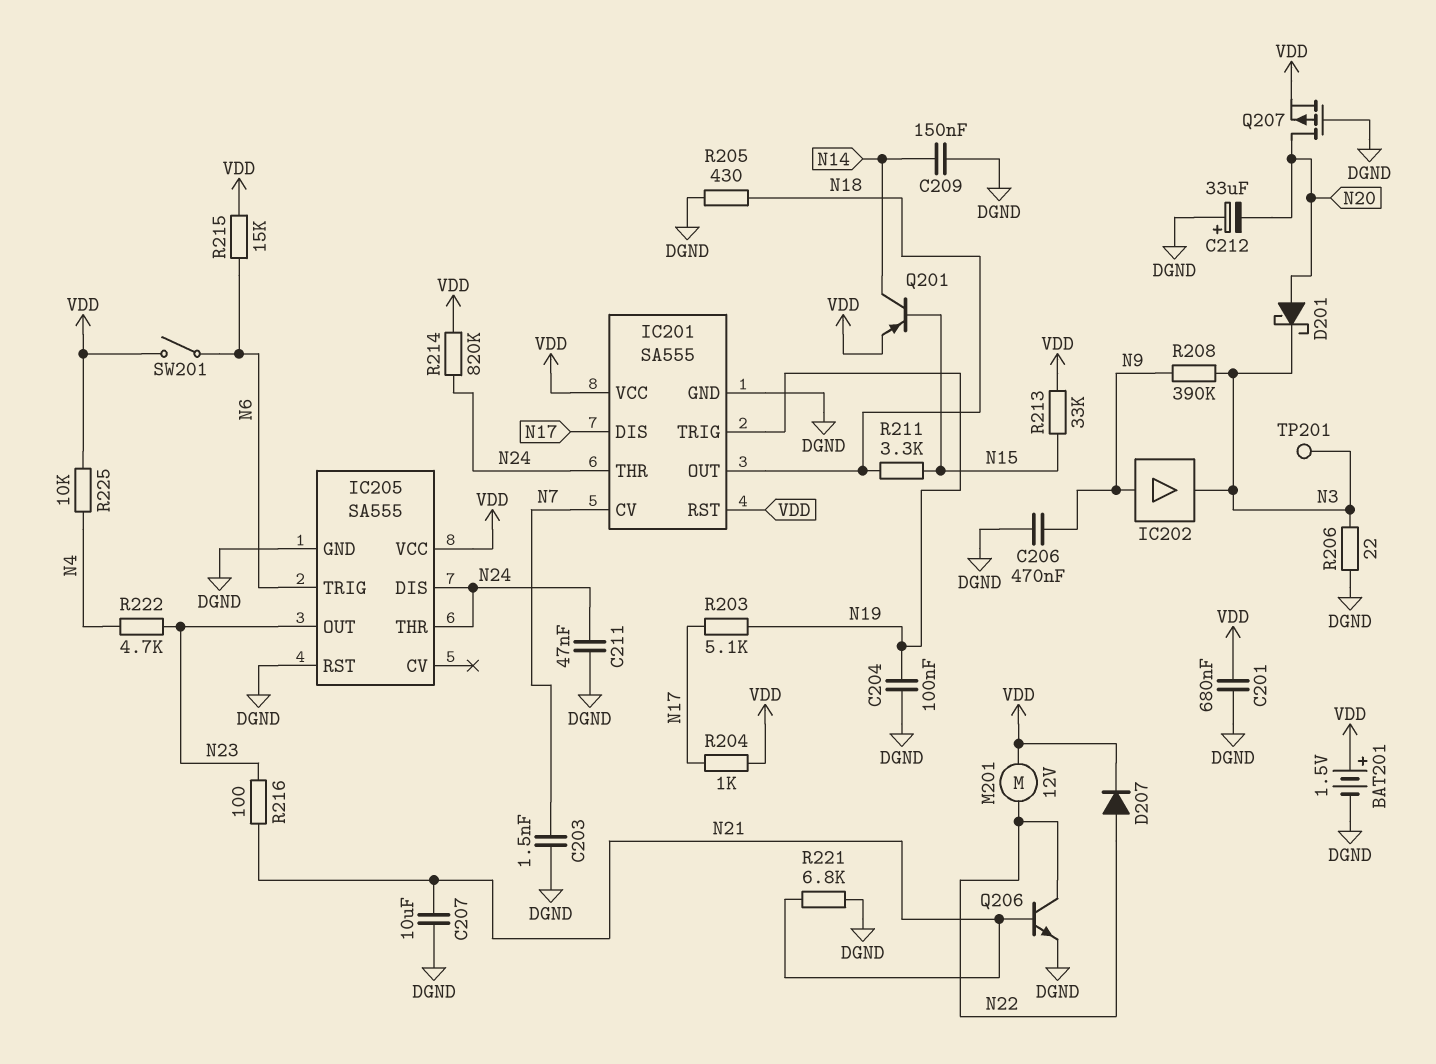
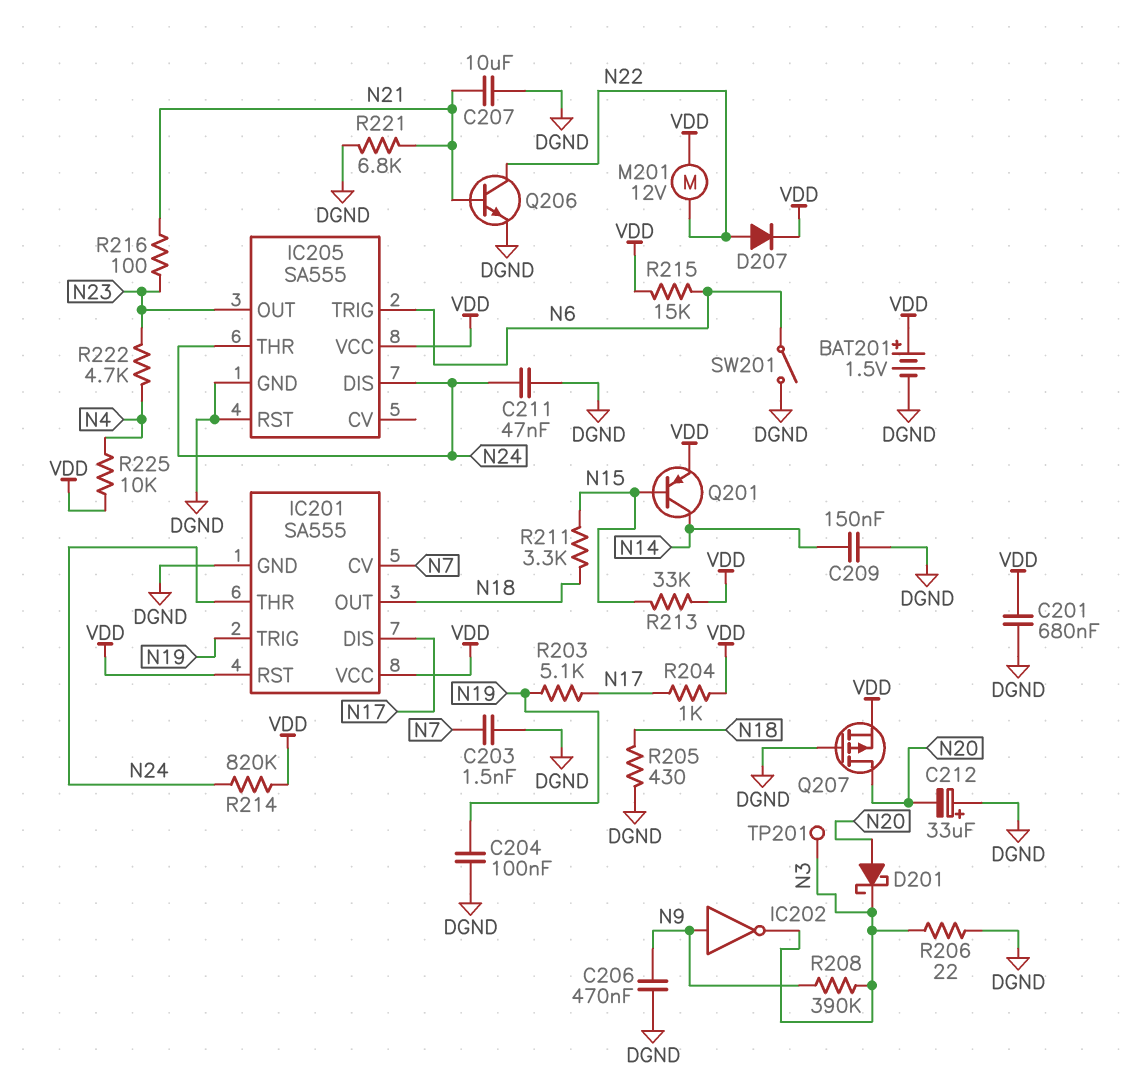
IC202: buffer (in N9, out N3) -> NOT (in N9, out N3)
SW201: switch (N6, VDD) -> switch (DGND, N6)

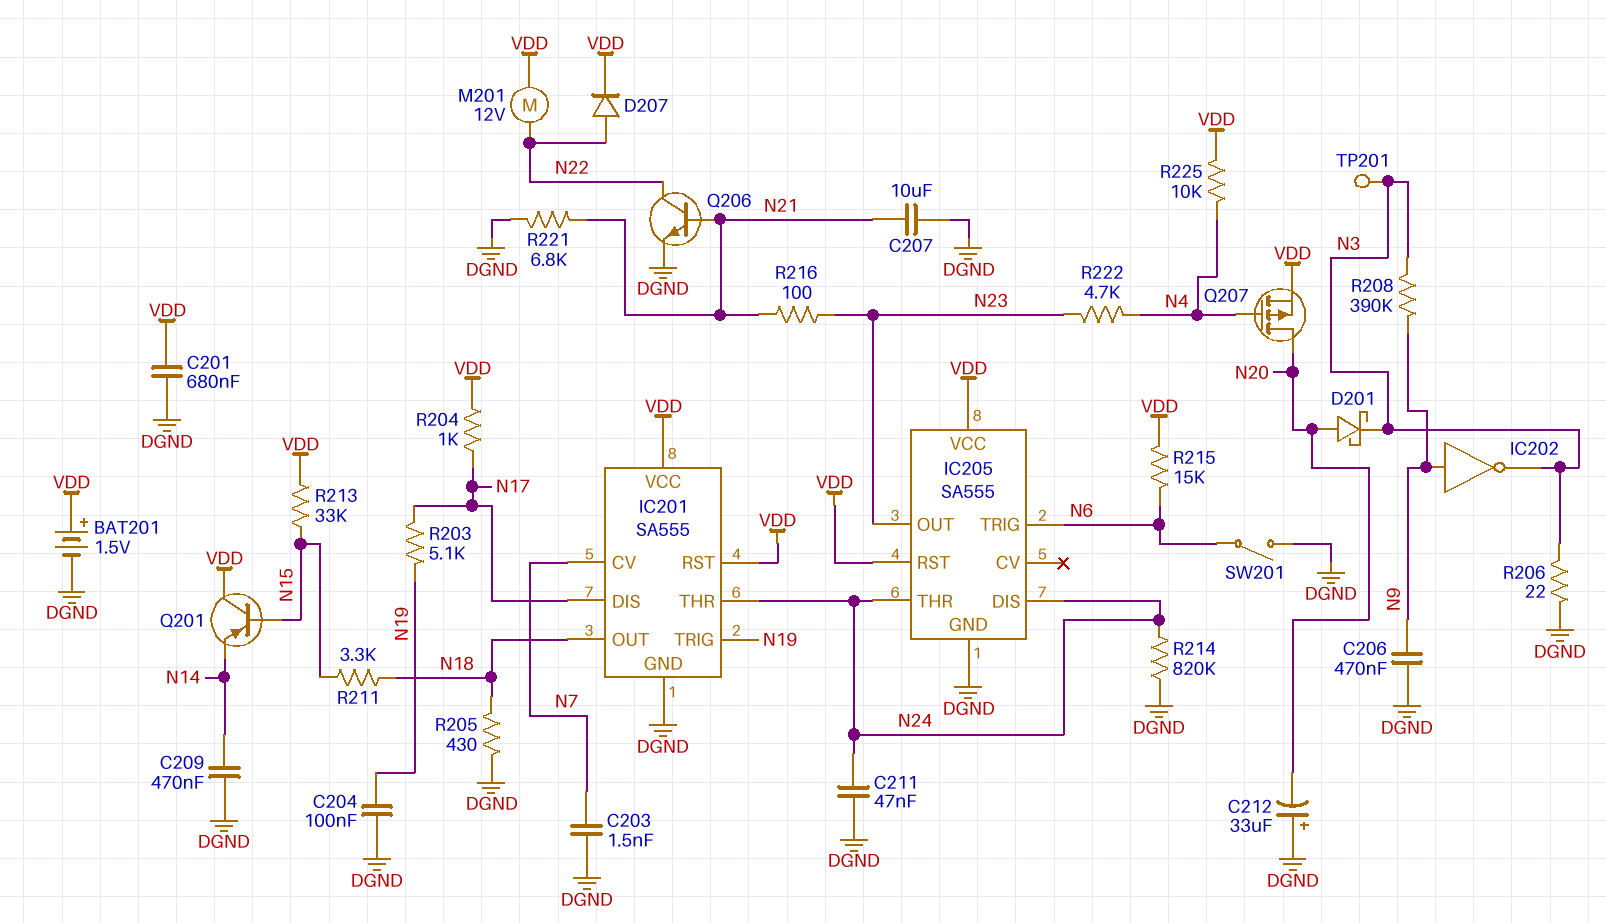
C209: 150nF (DGND, N14) -> 470nF (DGND, N14)
IC205 pin RST: DGND -> VDD
Q201: PNP (B N15, C N14, E VDD) -> PNP (B N15, C VDD, E N14)
Q207: PMOS (G DGND, D N20, S VDD) -> PMOS (G N4, D N20, S VDD)
R214: 820k (N24, VDD) -> 820k (DGND, N24)

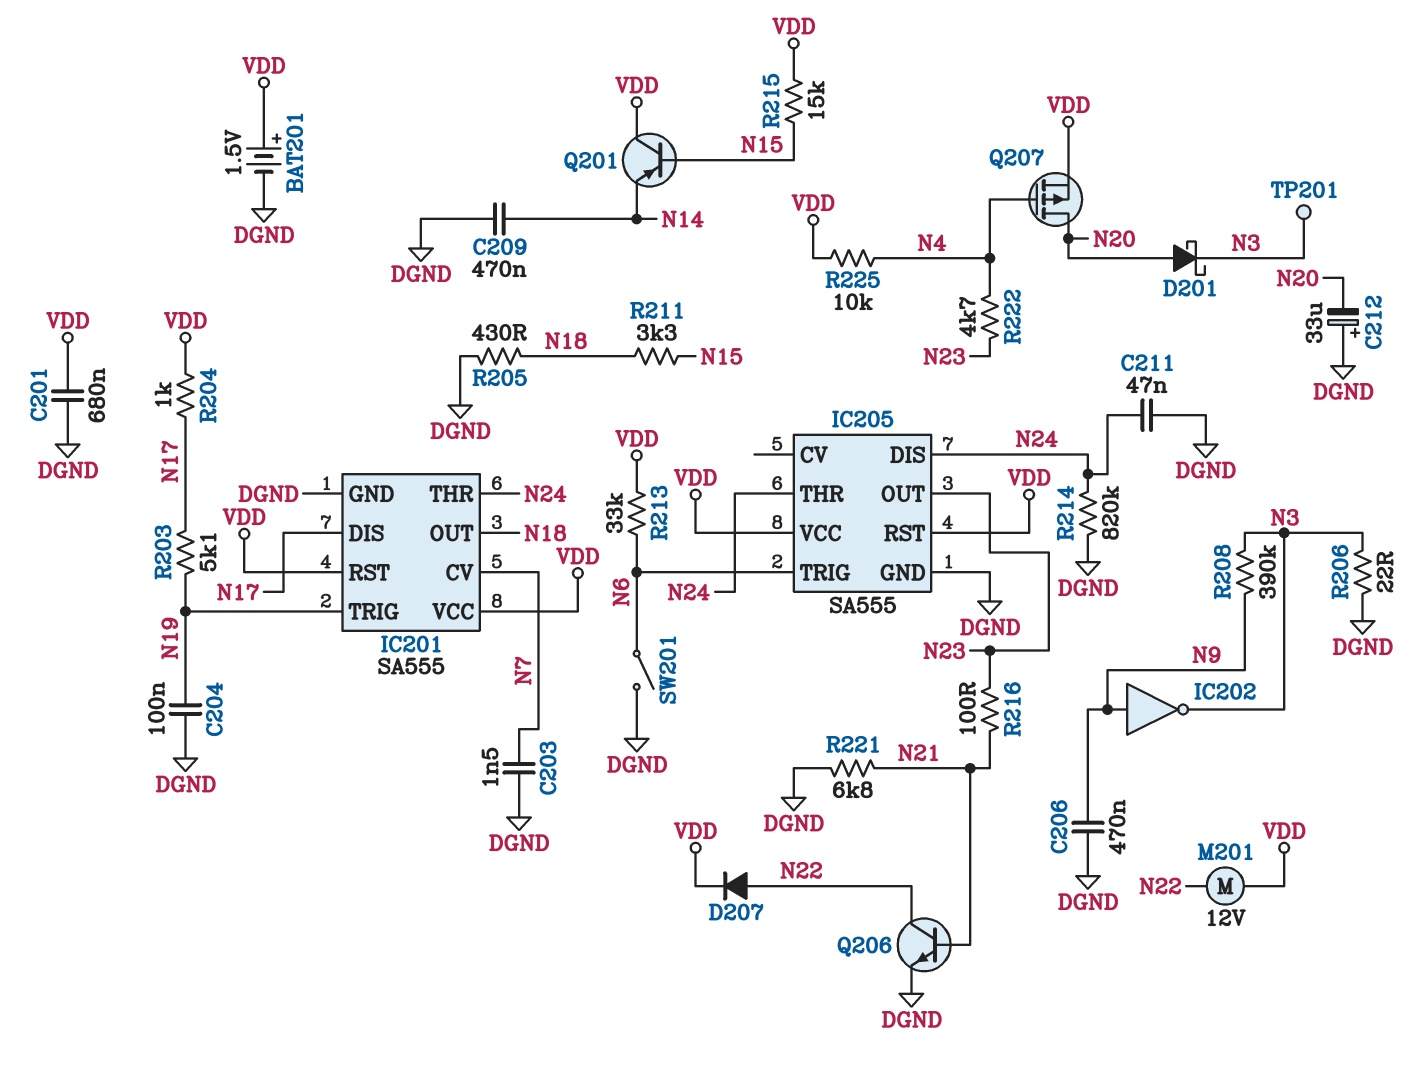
C207: 10uF (DGND, N21) -> none
R213: 33k (N15, VDD) -> 33k (N6, VDD)
R215: 15k (N6, VDD) -> 15k (N15, VDD)

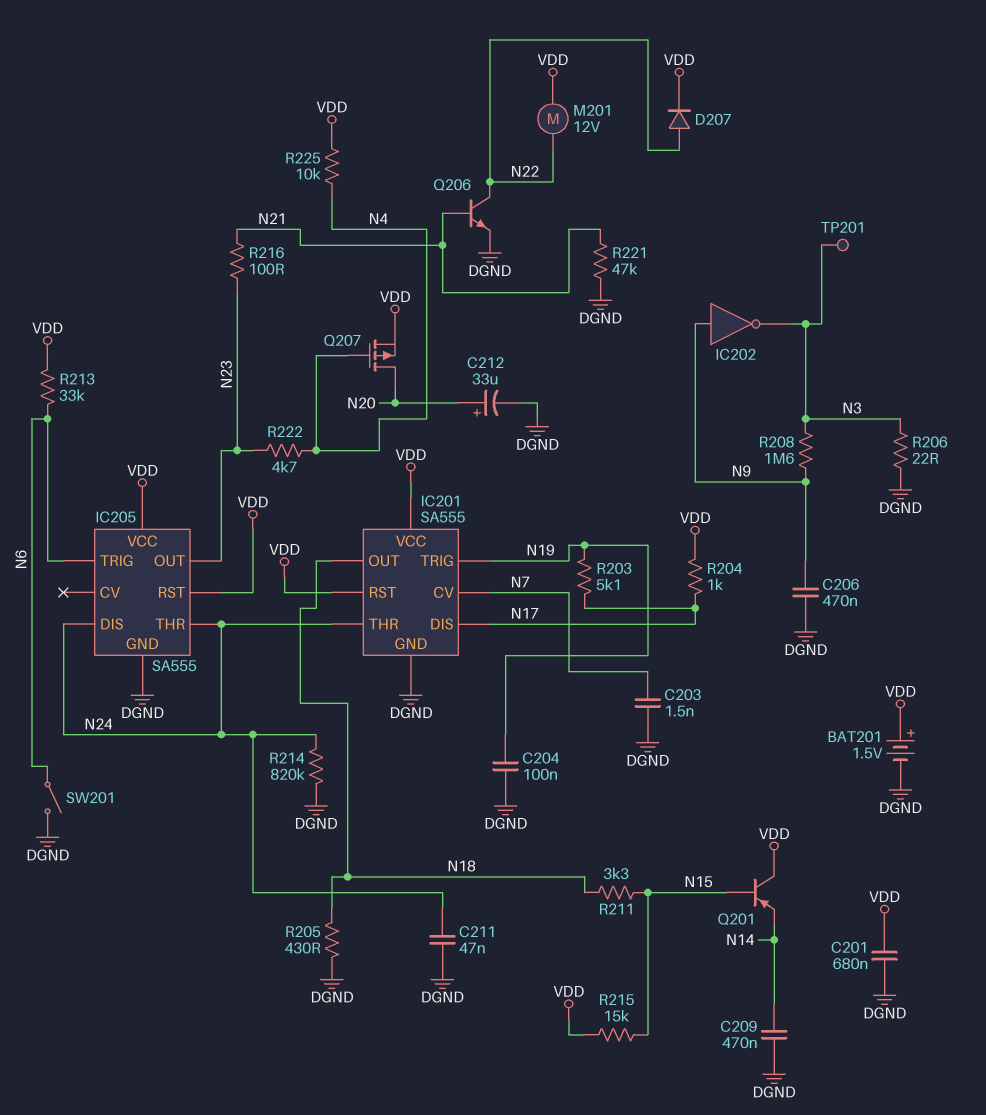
C212: 33uF (plus DGND, minus N20) -> 33uF (plus N20, minus DGND)
D201: schottky (A N20, K N3) -> none
R208: 390k (N3, N9) -> 1.6M (N3, N9)
R221: 6.8k (DGND, N21) -> 47k (DGND, N21)

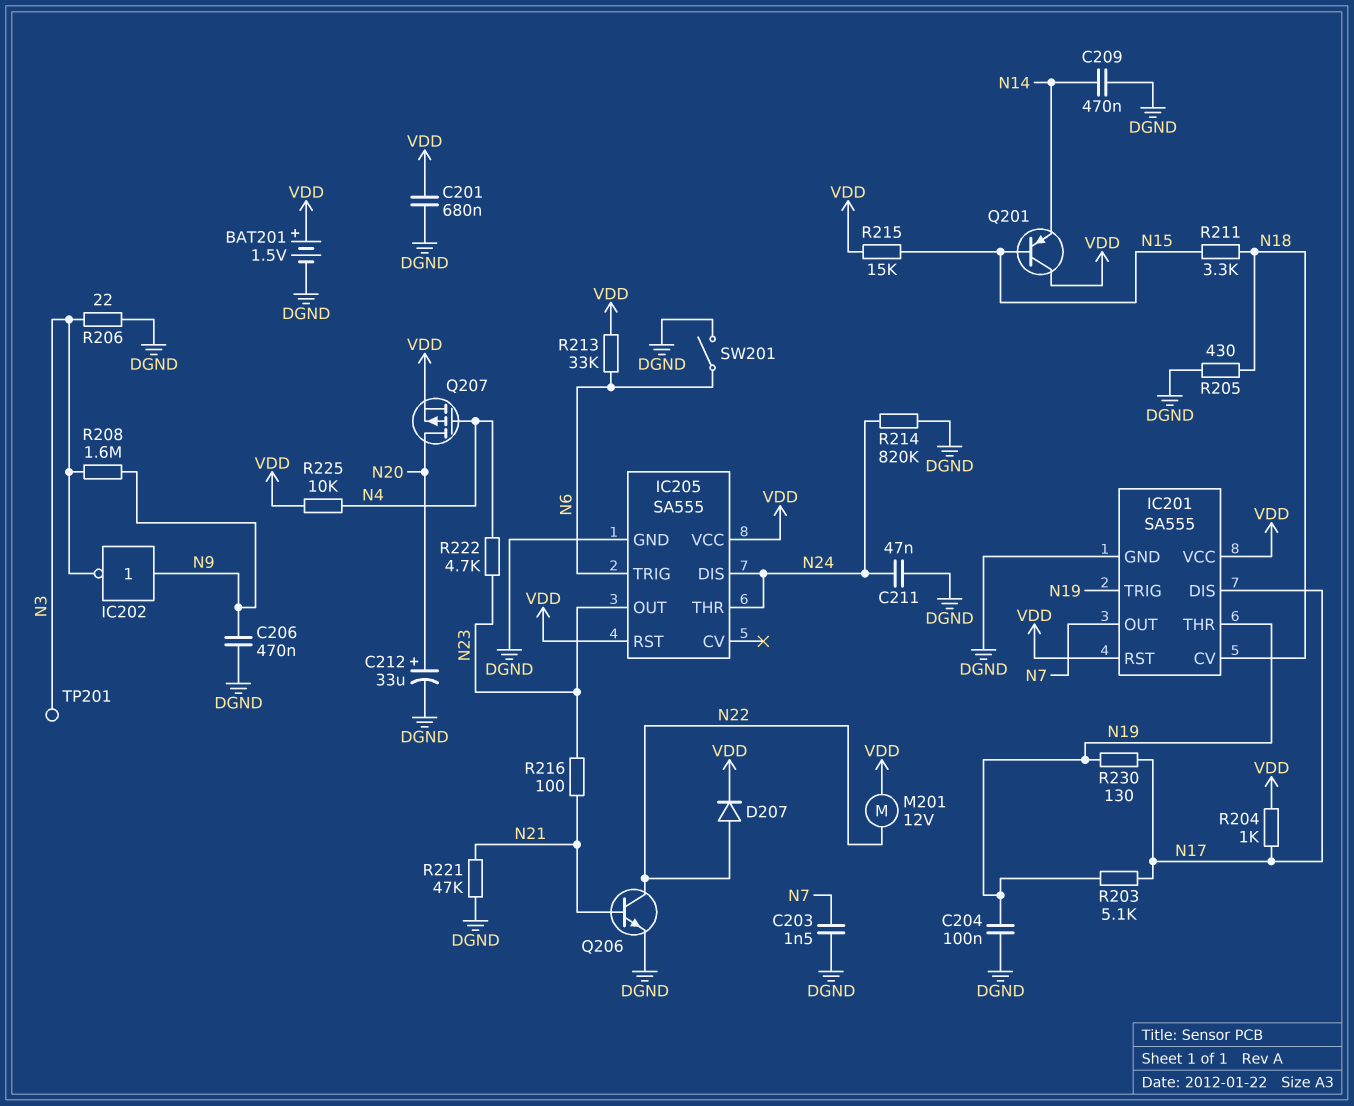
IC201 pin CV: N7 -> N18
IC201 pin OUT: N18 -> N7
IC201 pin THR: N24 -> N19
R230: none -> 130 (N17, N19)

